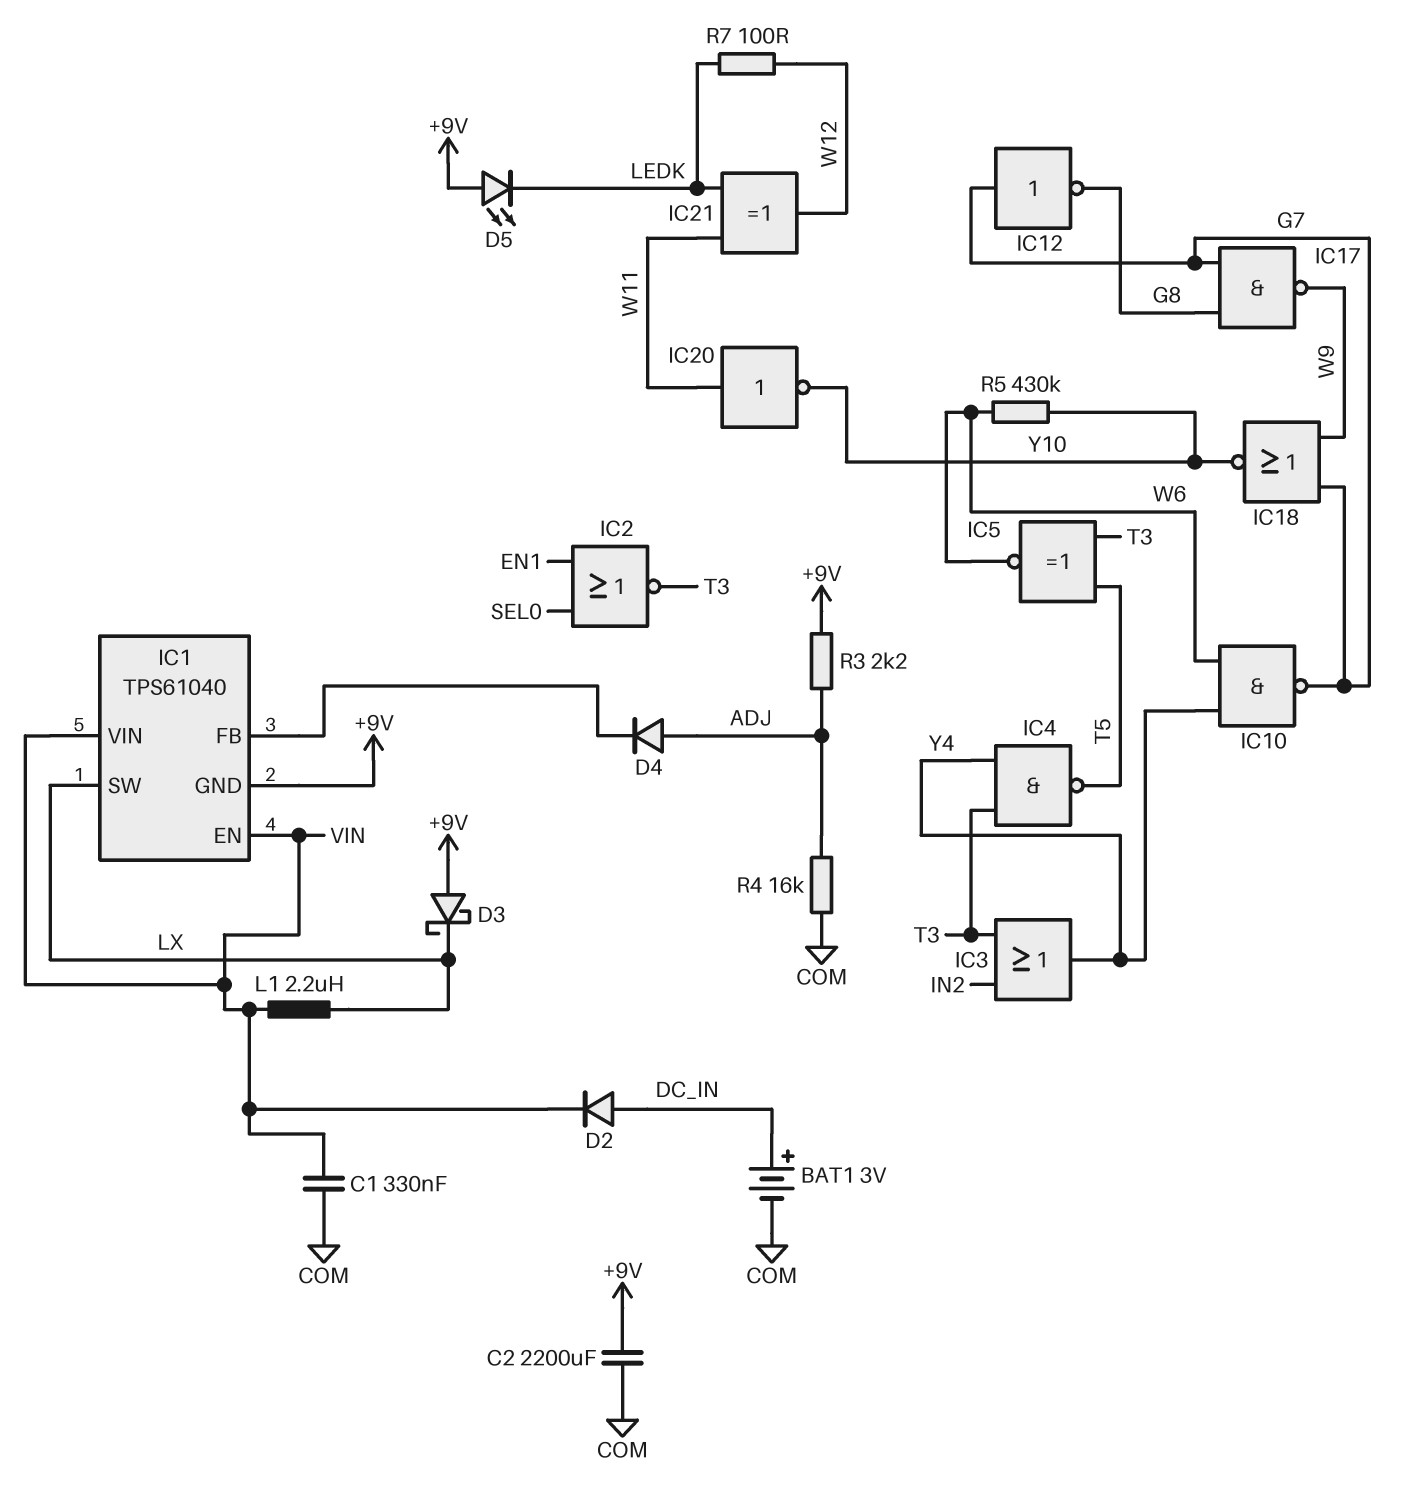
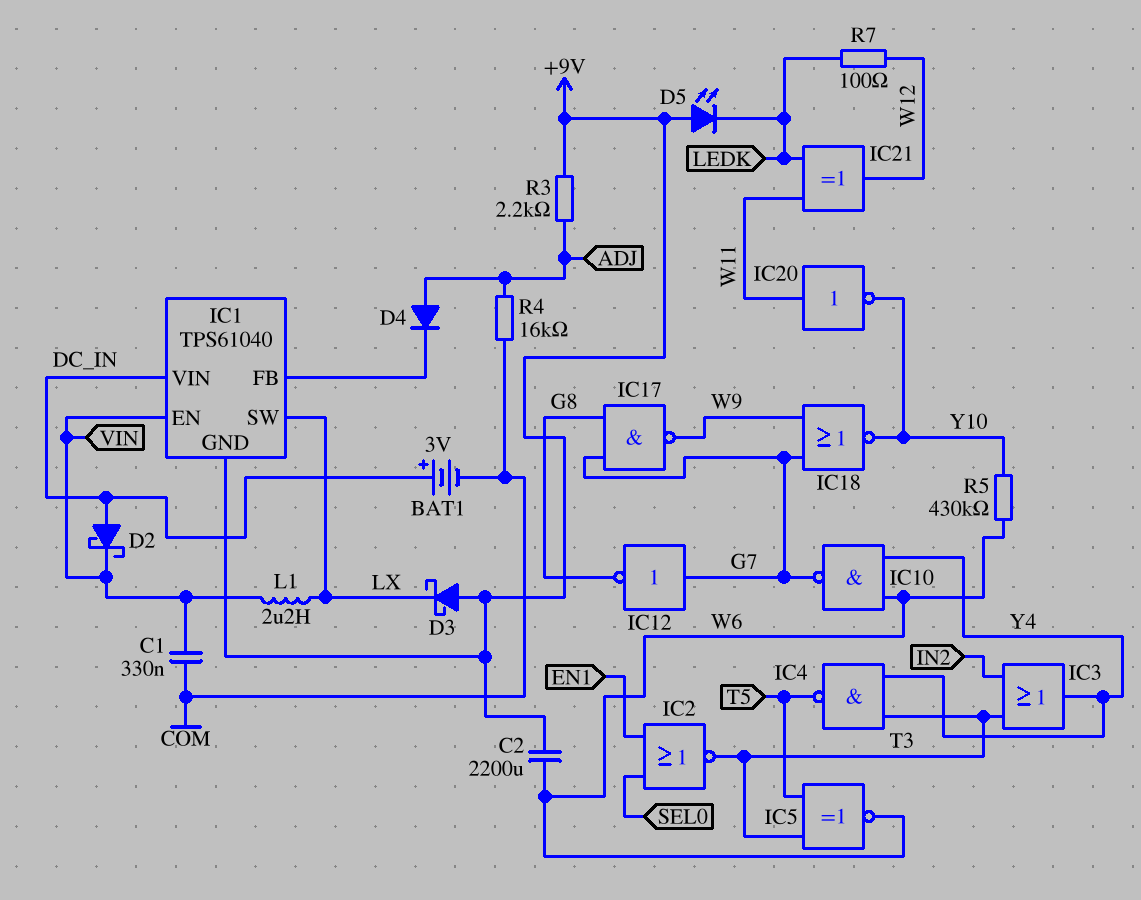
C2: 2200uF (+9V, COM) -> 2200uF (+9V, W6)
D2: diode (A DC_IN, K VIN) -> schottky (A DC_IN, K VIN)
IC1 pin VIN: VIN -> DC_IN

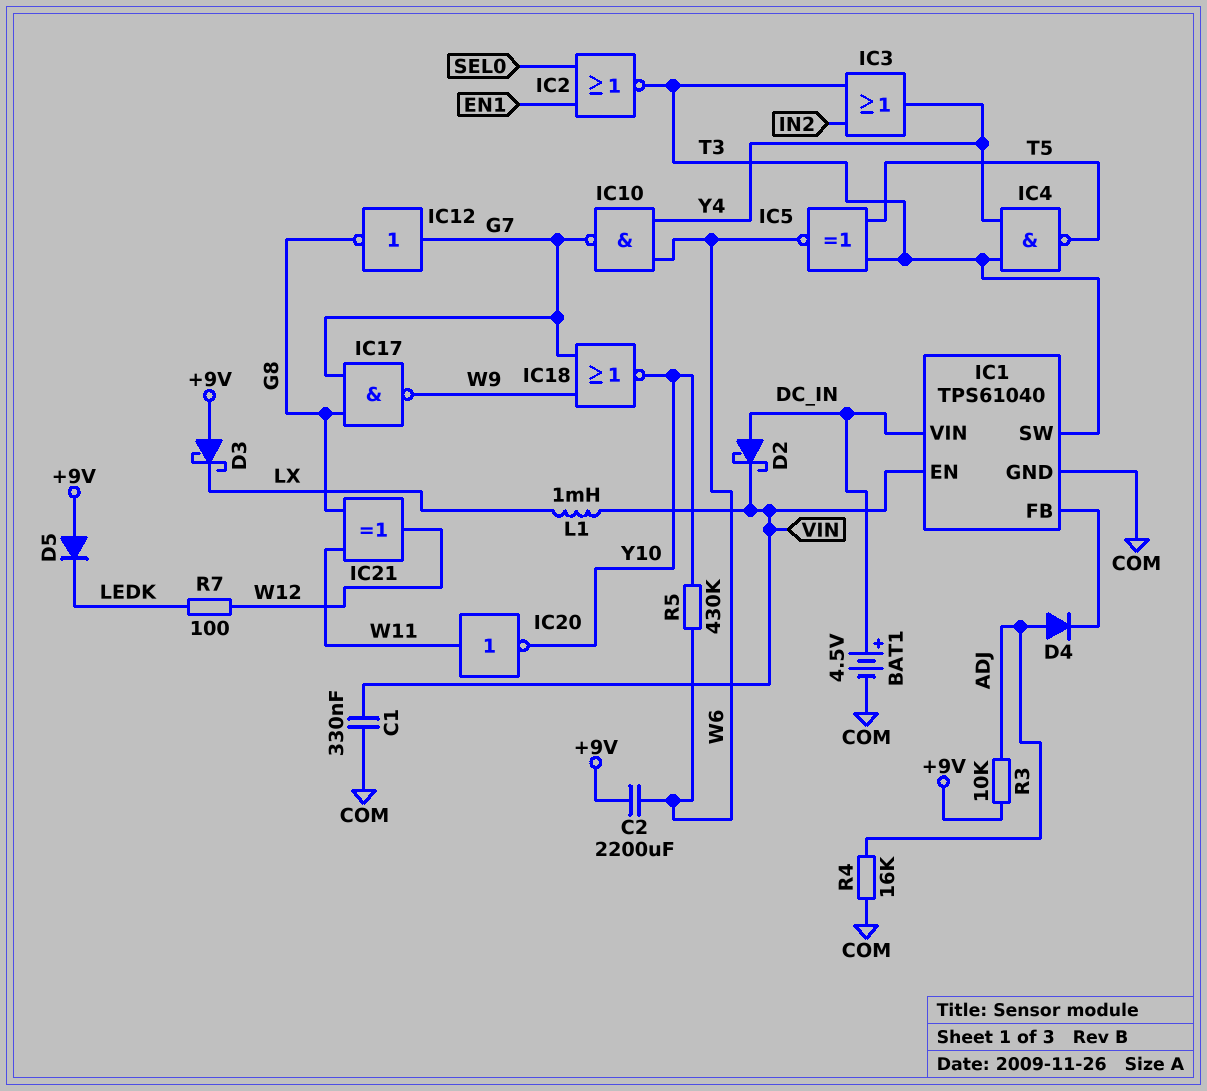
BAT1: 3V (plus DC_IN, minus COM) -> 4.5V (plus DC_IN, minus COM)
D5: LED (A +9V, K LEDK) -> diode (A +9V, K LEDK)
IC1 pin GND: +9V -> COM
IC1 pin SW: LX -> T3
IC21: XOR (in LEDK, in W11, out W12) -> XOR (in G8, in W11, out W12)
L1: 2.2uH (LX, VIN) -> 1mH (LX, VIN)
R3: 2.2k (+9V, ADJ) -> 10k (+9V, ADJ)

